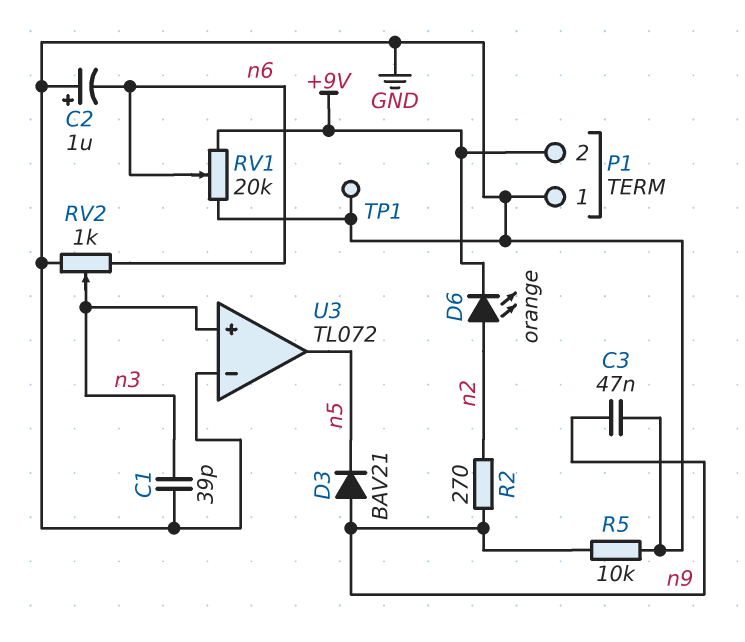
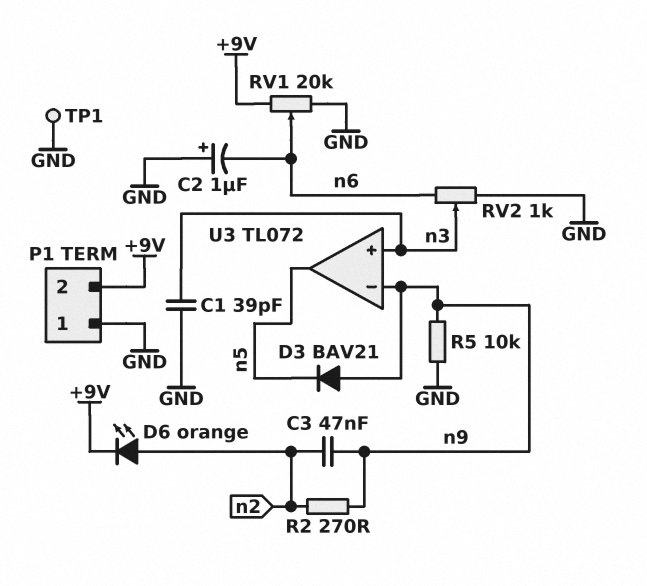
C3: 47nF (GND, n9) -> 47nF (n2, n9)
U3 pin in-: GND -> n9

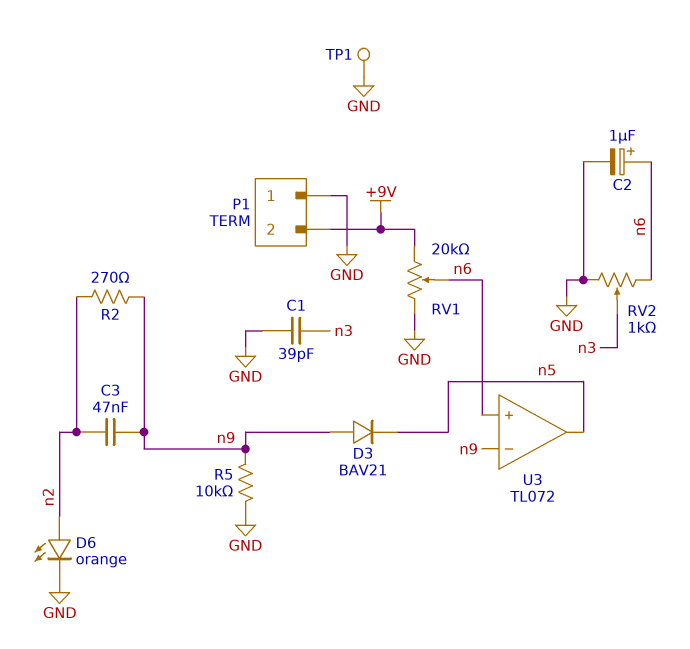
C2: 1uF (plus GND, minus n6) -> 1uF (plus n6, minus GND)
D6: LED orange (A n2, K +9V) -> LED orange (A n2, K GND)
U3 pin in+: n3 -> n6

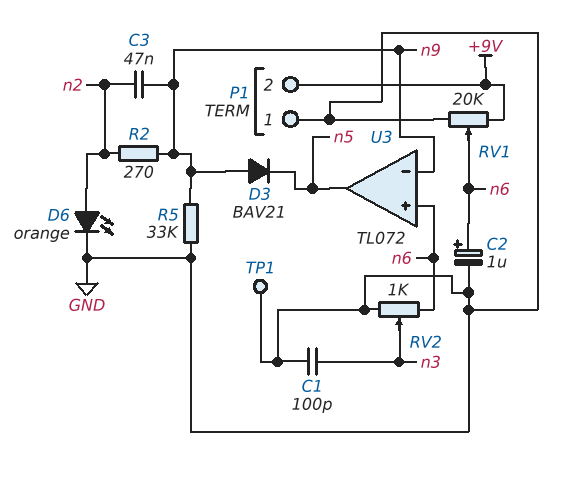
C1: 39pF (GND, n3) -> 100pF (GND, n3)
R5: 10k (GND, n9) -> 33k (GND, n9)

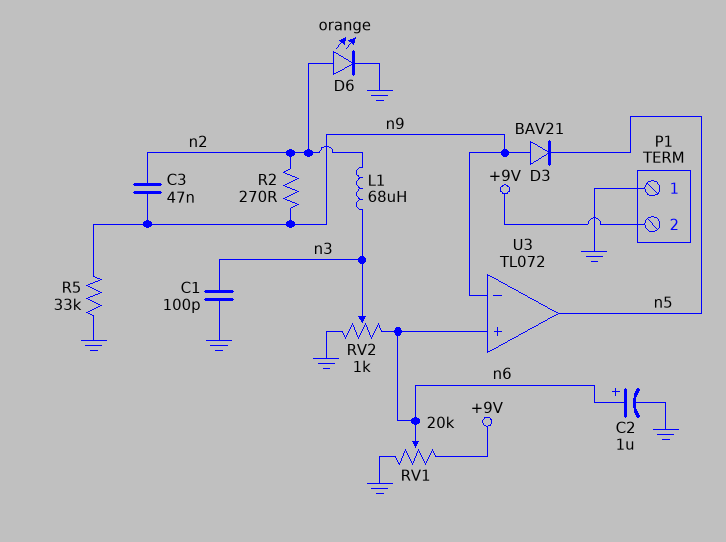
L1: none -> 68uH (n2, n3)
TP1: test point (GND) -> none

